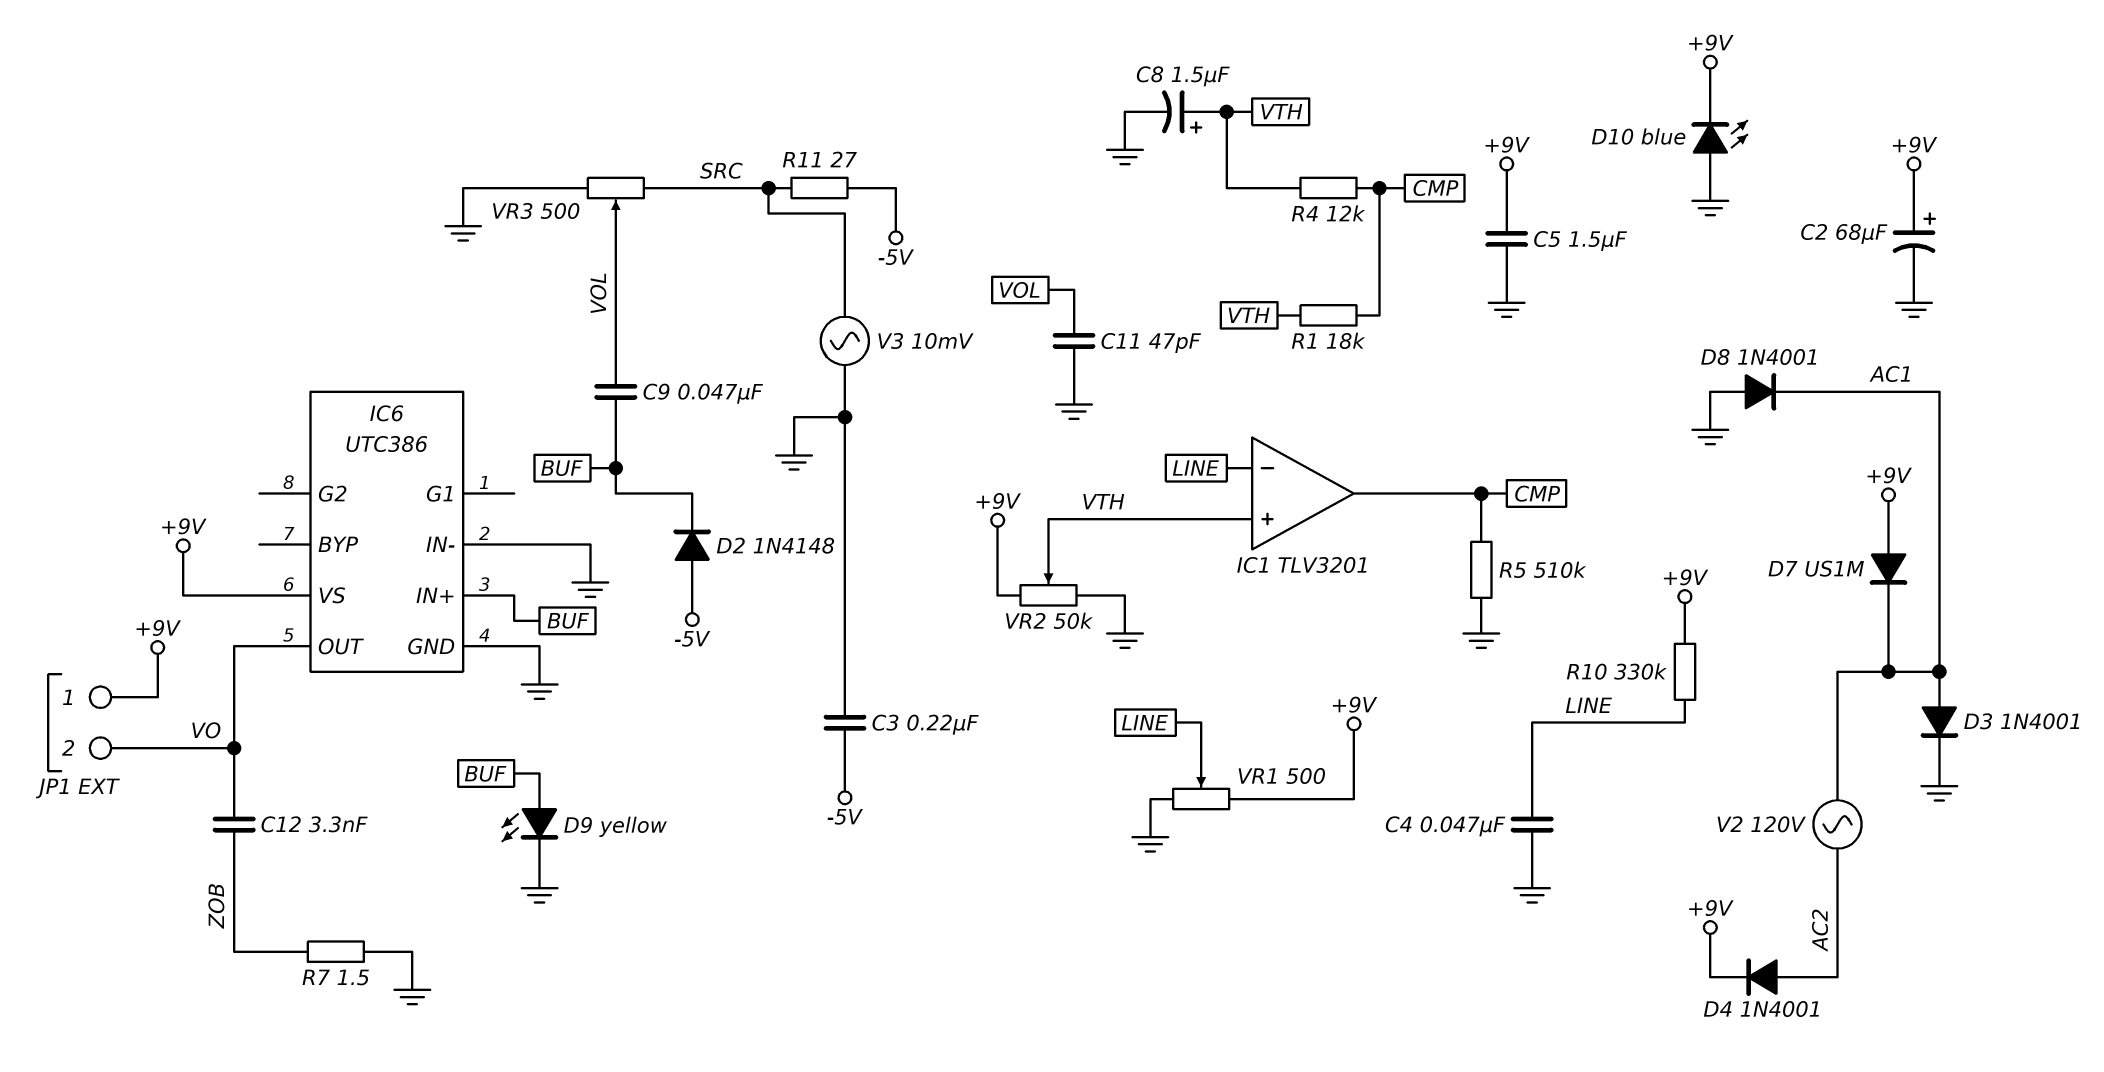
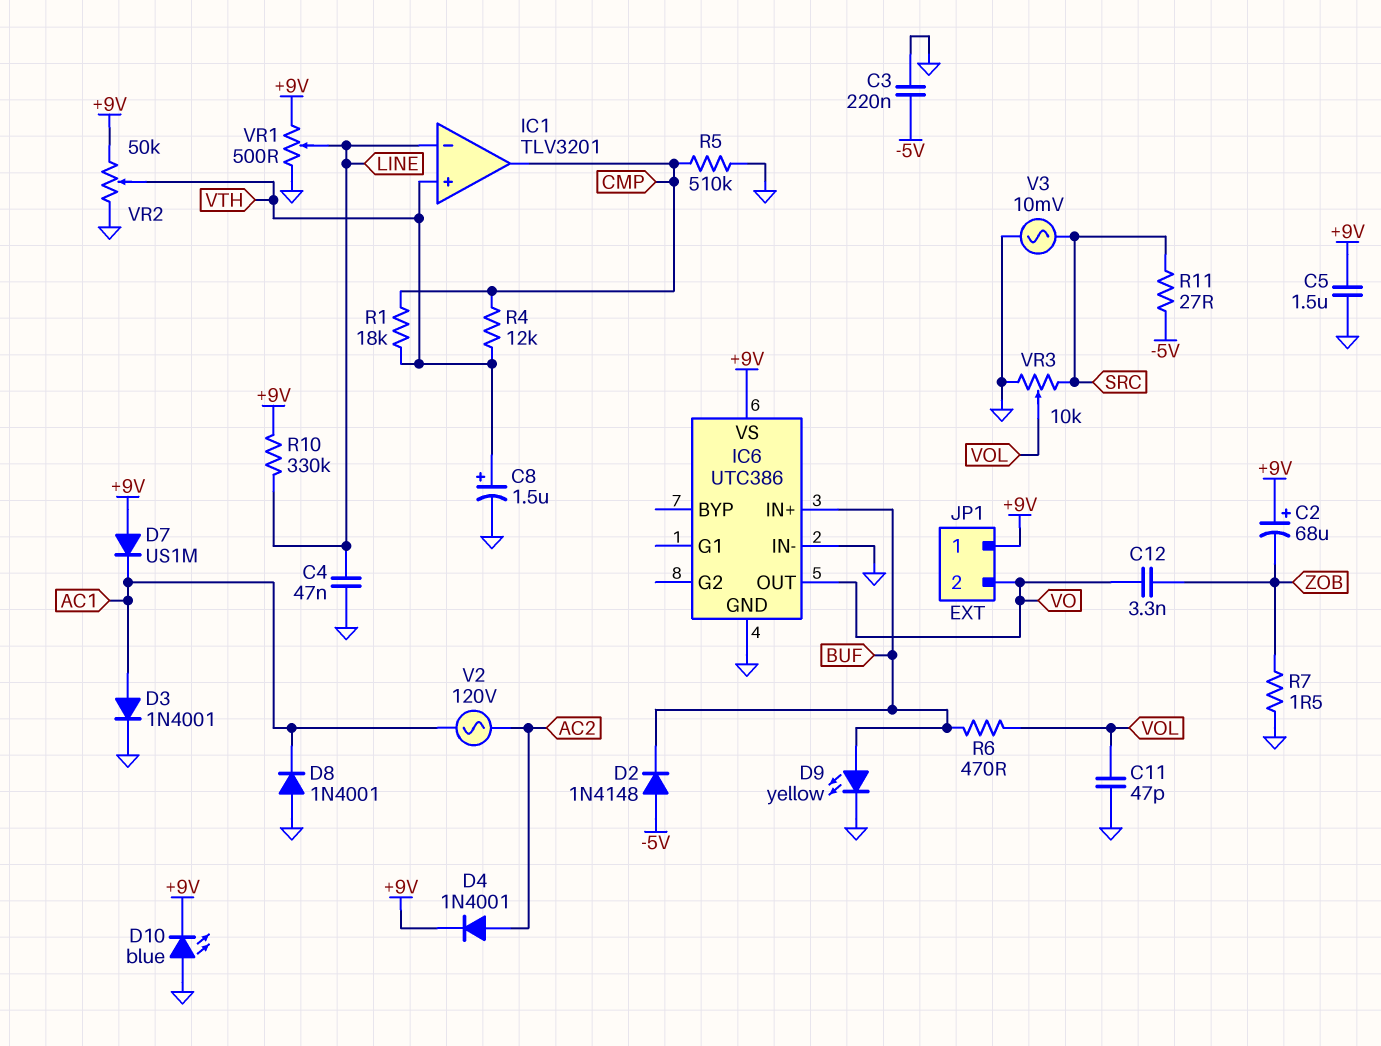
C2: 68uF (plus +9V, minus GND) -> 68uF (plus +9V, minus ZOB)
C9: 47nF (BUF, VOL) -> none
R6: none -> 470 (BUF, VOL)
VR3: 500 (GND, SRC, wiper VOL) -> 10k (GND, SRC, wiper VOL)

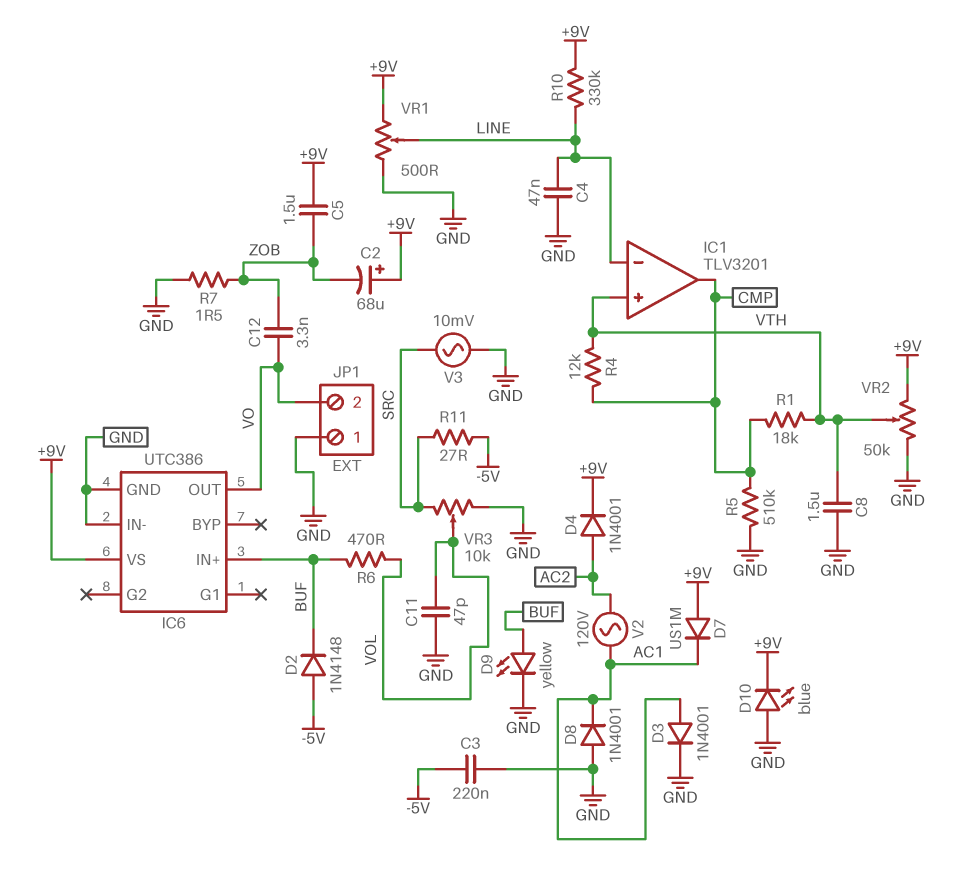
C5: 1.5uF (+9V, GND) -> 1.5uF (+9V, ZOB)
C8: 1.5uF (plus VTH, minus GND) -> 1.5uF (GND, VTH)
JP1 pin 1: +9V -> GND

